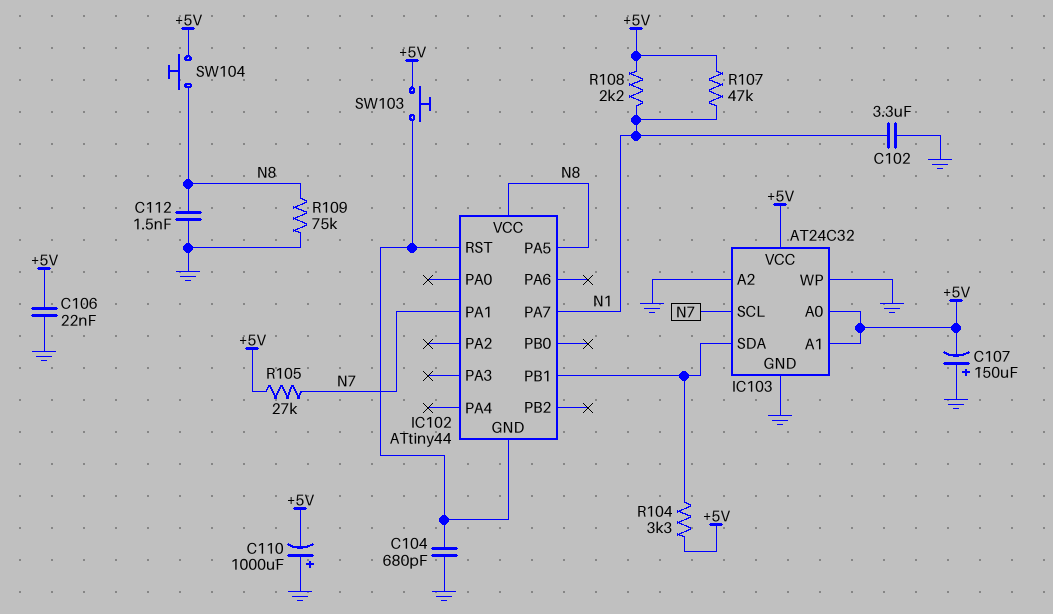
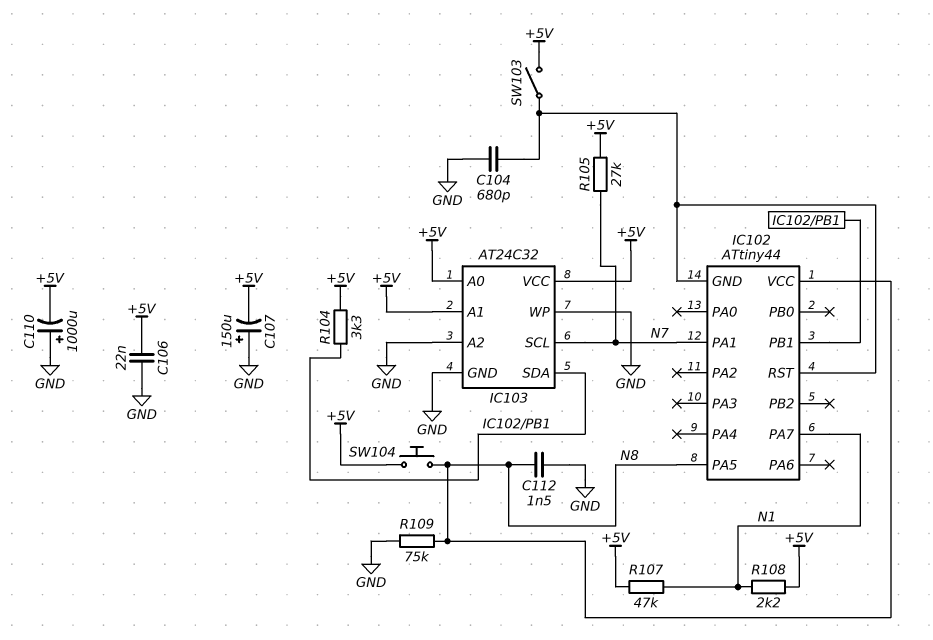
C102: 3.3uF (GND, N1) -> none
SW103: button (+5V, IC102/GND) -> switch (+5V, IC102/GND)

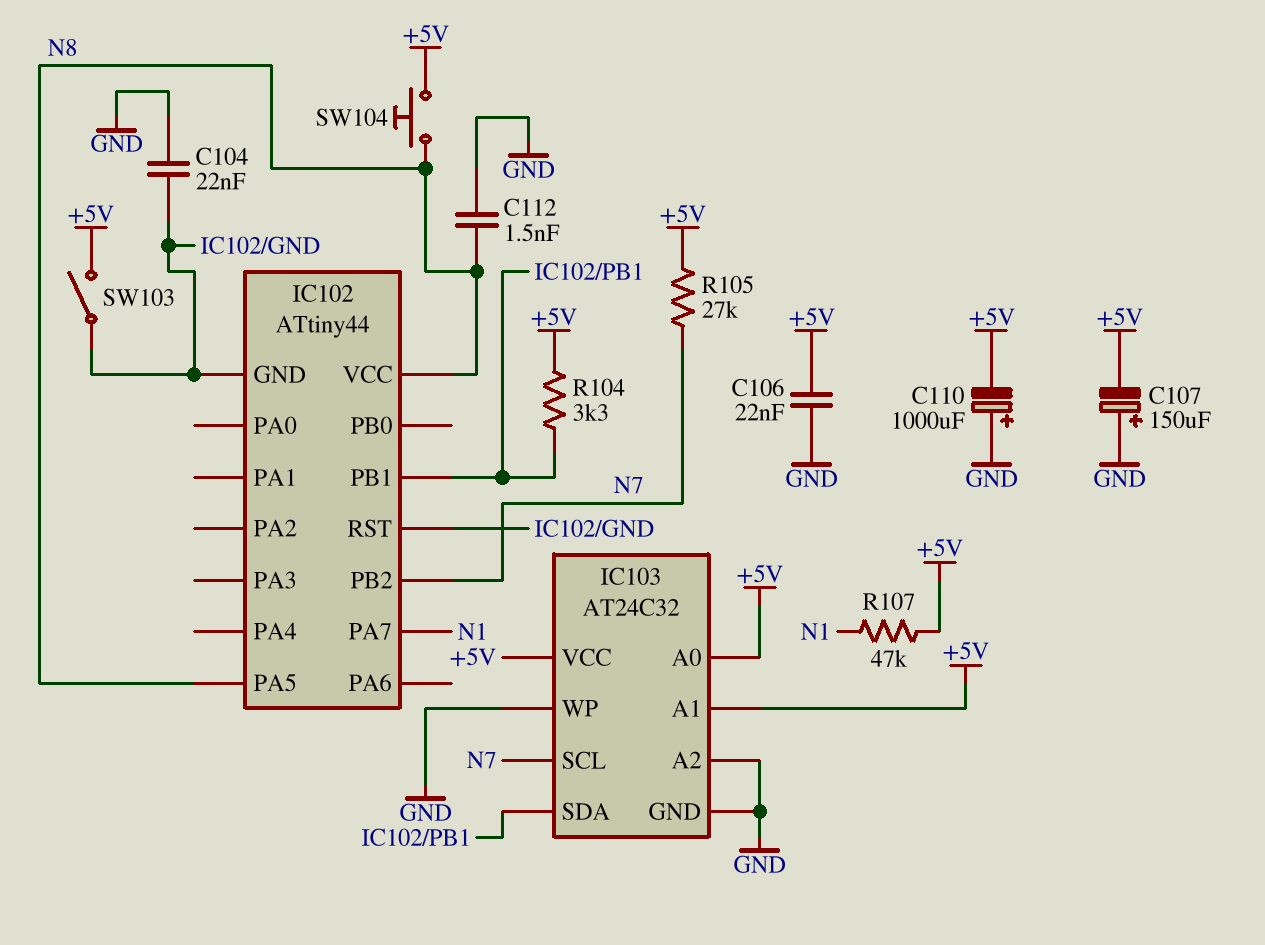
C104: 680pF (GND, IC102/GND) -> 22nF (GND, IC102/GND)
IC102 pin PA1: N7 -> none
IC102 pin PB2: none -> N7
R108: 2.2k (+5V, N1) -> none
R109: 75k (GND, N8) -> none

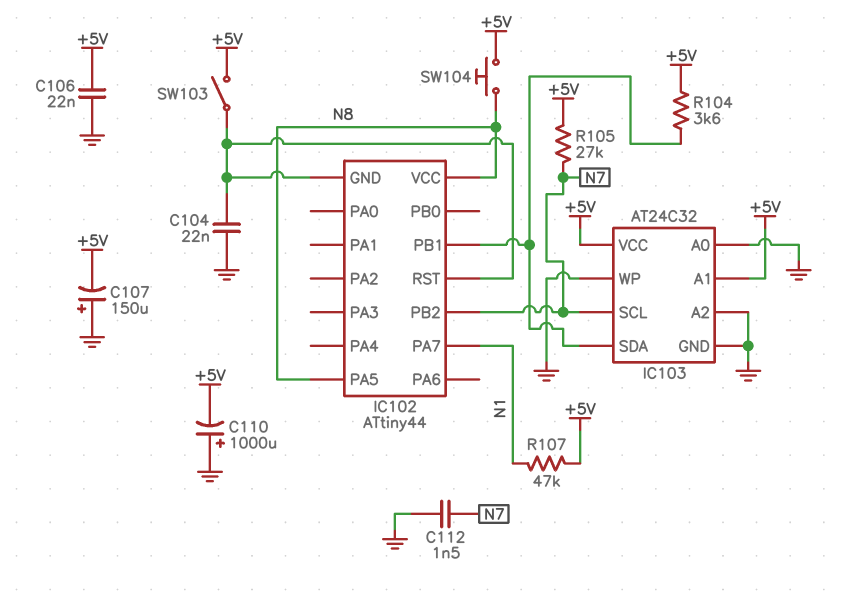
C112: 1.5nF (GND, N8) -> 1.5nF (GND, N7)
IC103 pin A0: +5V -> GND
R104: 3.3k (+5V, IC102/PB1) -> 3.6k (+5V, IC102/PB1)

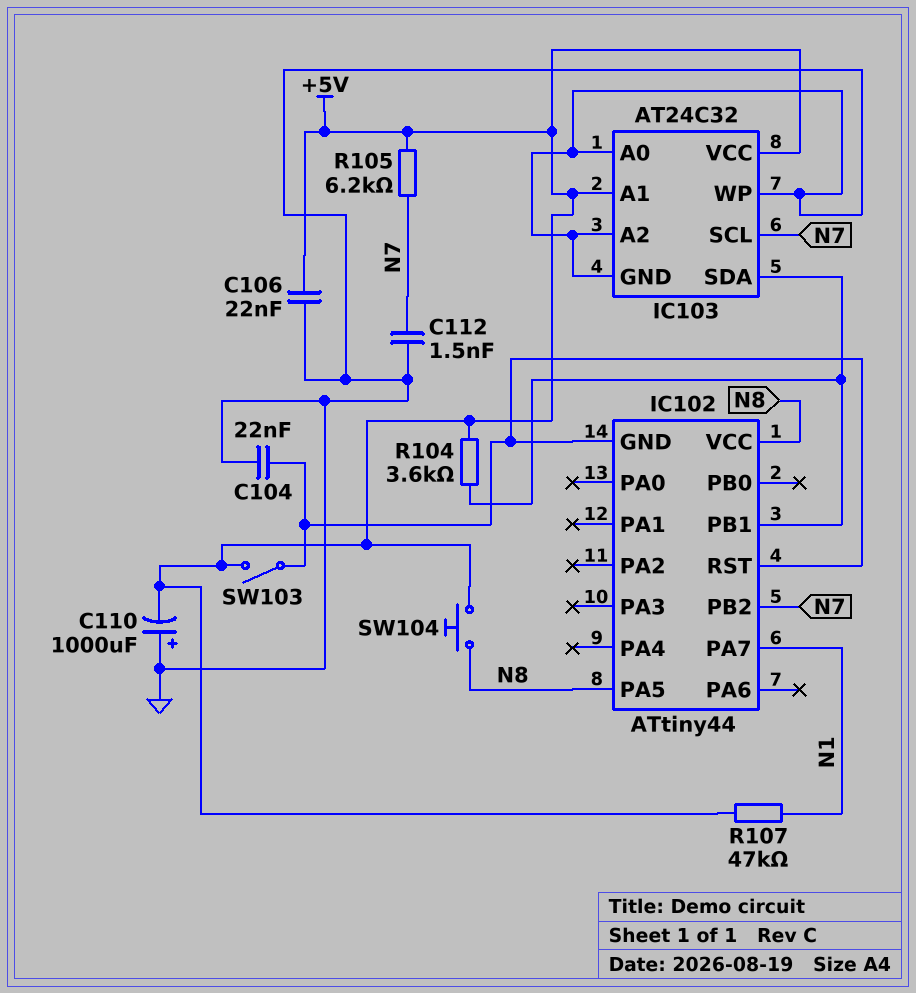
C107: 150uF (plus GND, minus +5V) -> none
R105: 27k (+5V, N7) -> 6.2k (+5V, N7)

